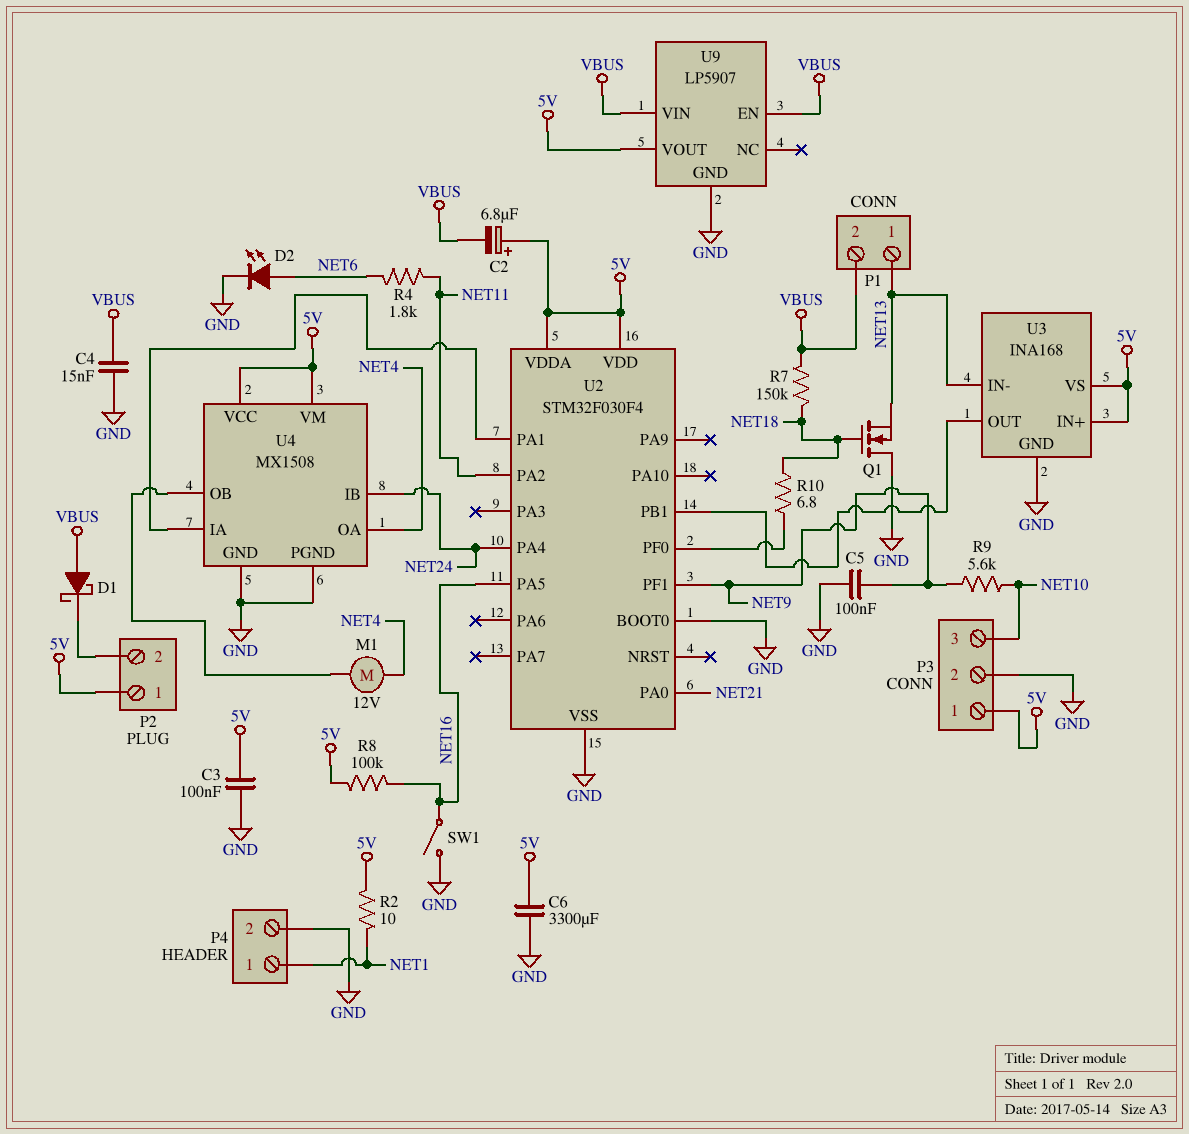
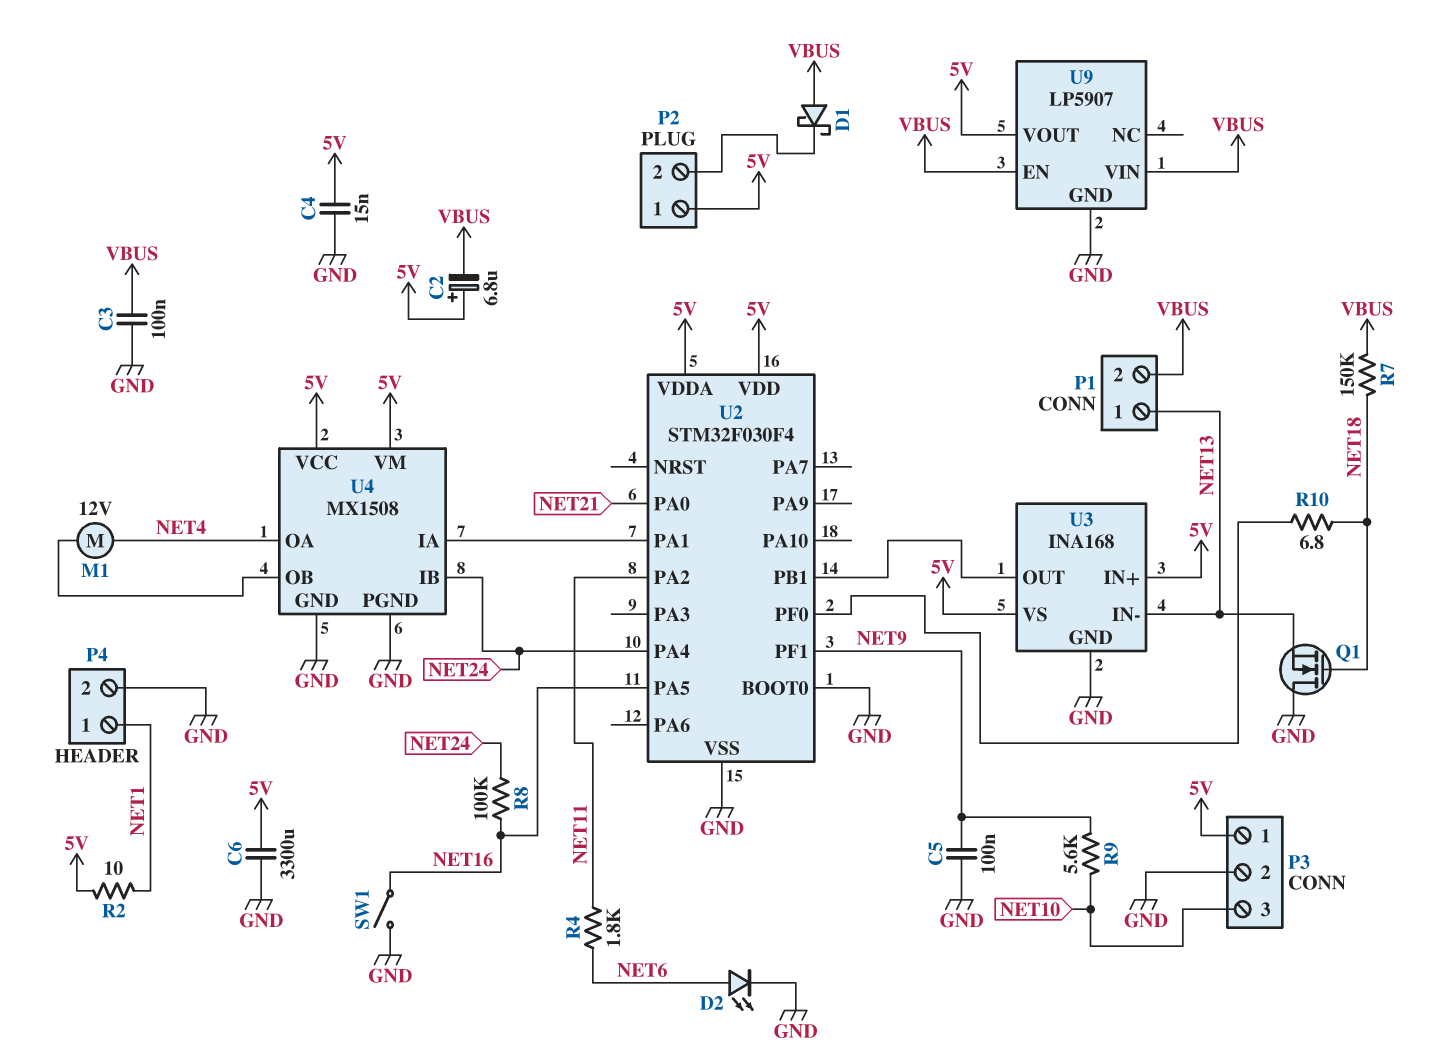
C3: 100nF (5V, GND) -> 100nF (GND, VBUS)
C4: 15nF (GND, VBUS) -> 15nF (5V, GND)
R8: 100k (5V, NET16) -> 100k (NET16, NET24)

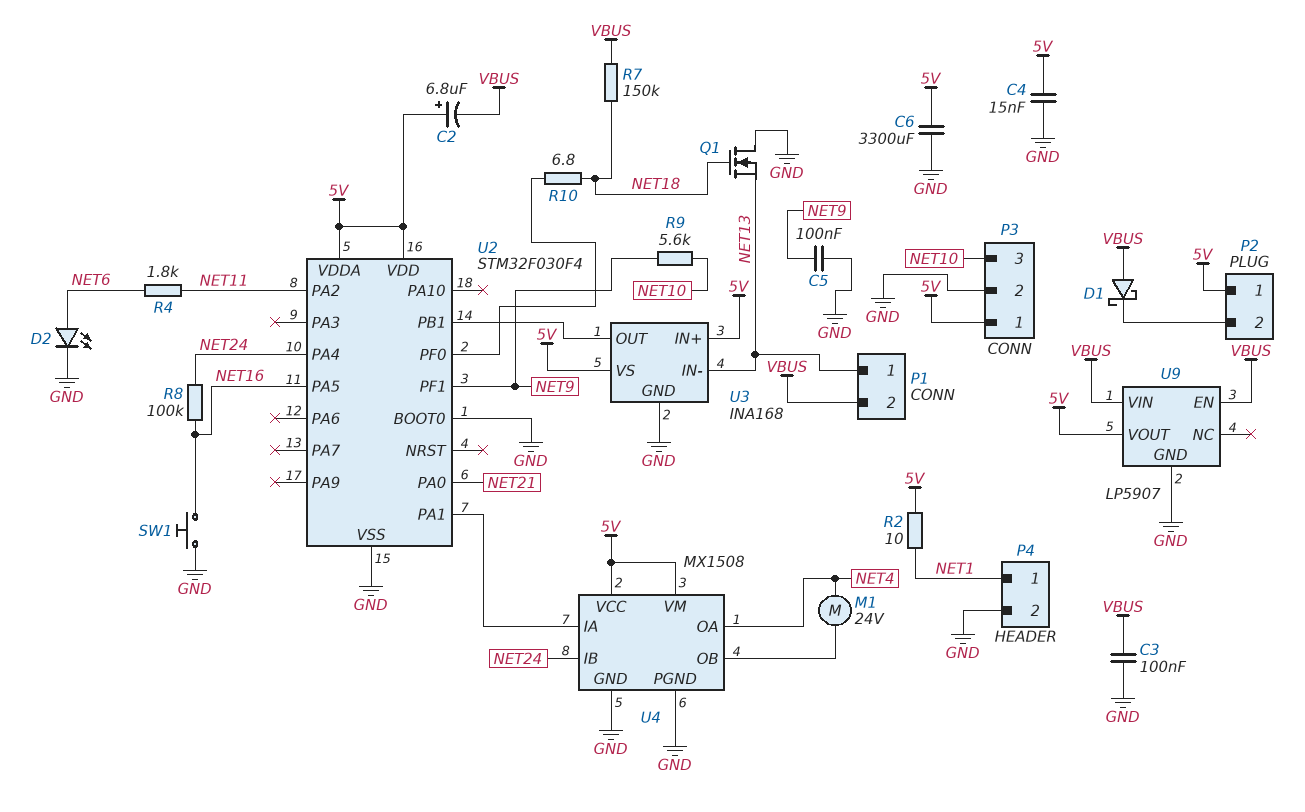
M1: motor 12V (NET4, U4/OB) -> motor 24V (NET4, U4/OB)
SW1: switch (GND, NET16) -> button (GND, NET16)

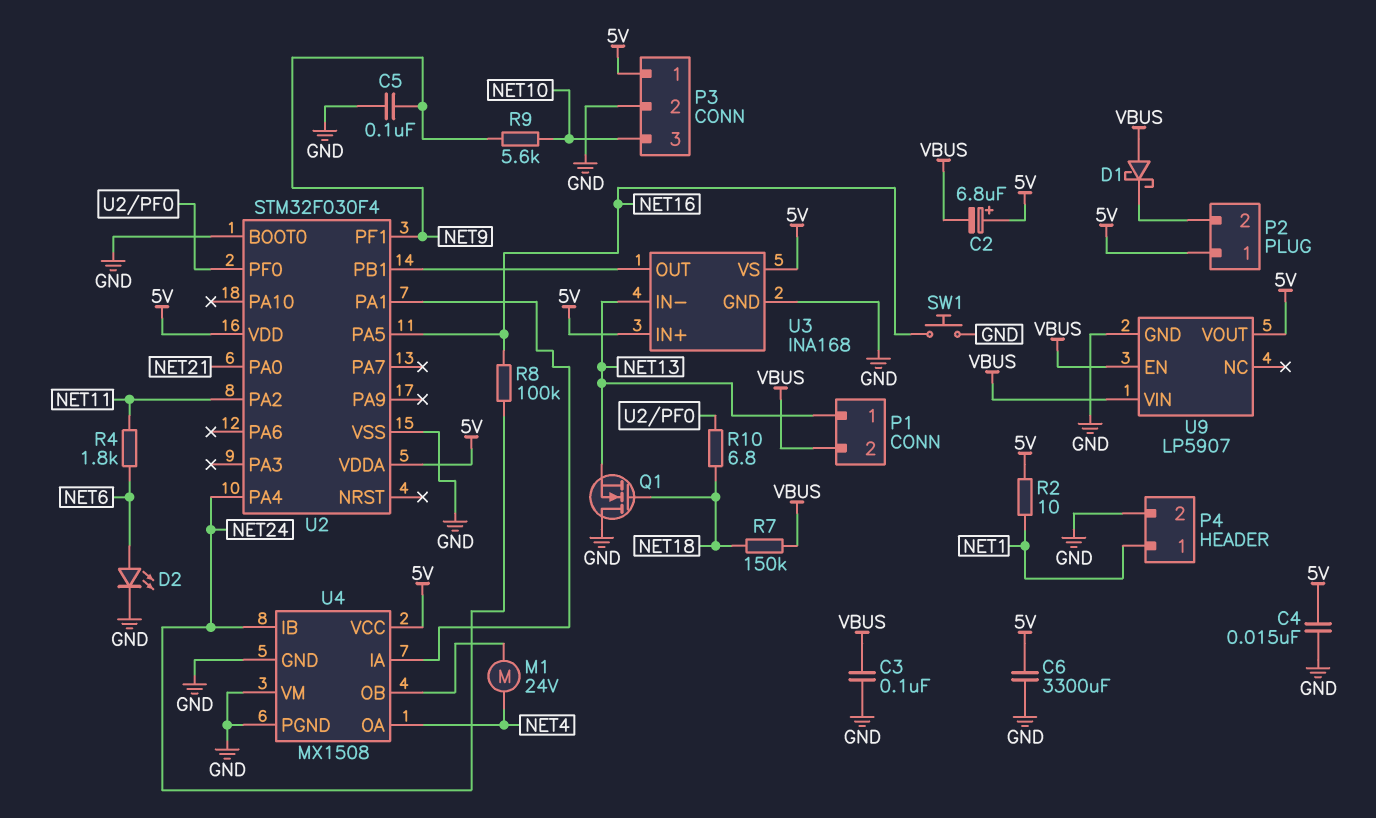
U4 pin VM: 5V -> GND

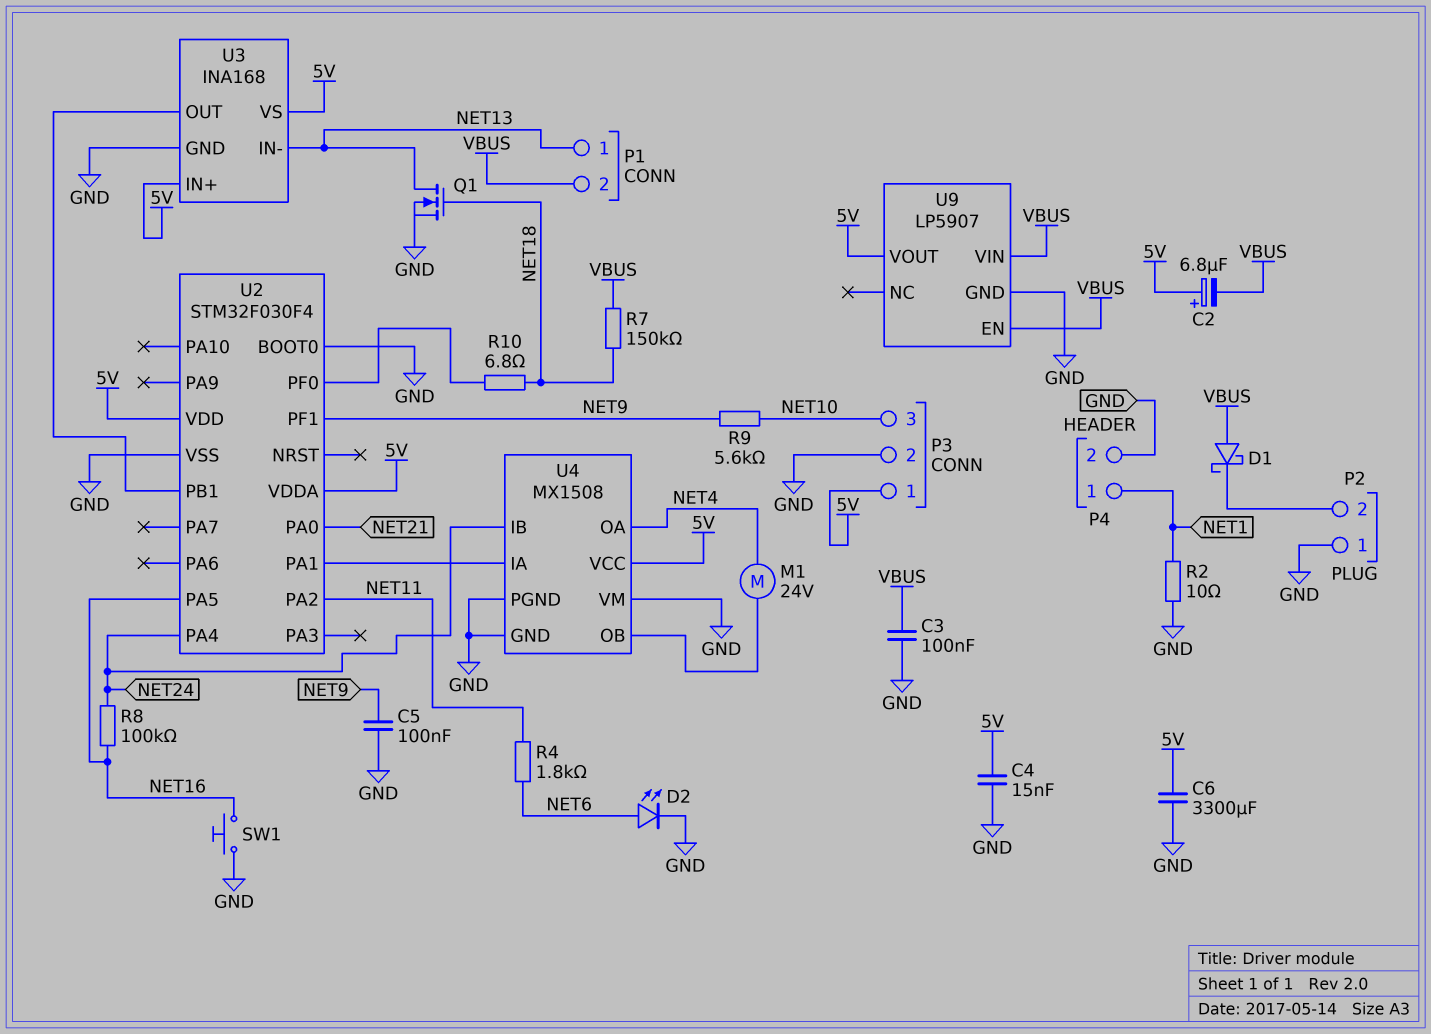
P2 pin 1: 5V -> GND
Q1: NMOS (G NET18, D GND, S NET13) -> NMOS (G NET18, D NET13, S GND)
R2: 10 (5V, NET1) -> 10 (GND, NET1)

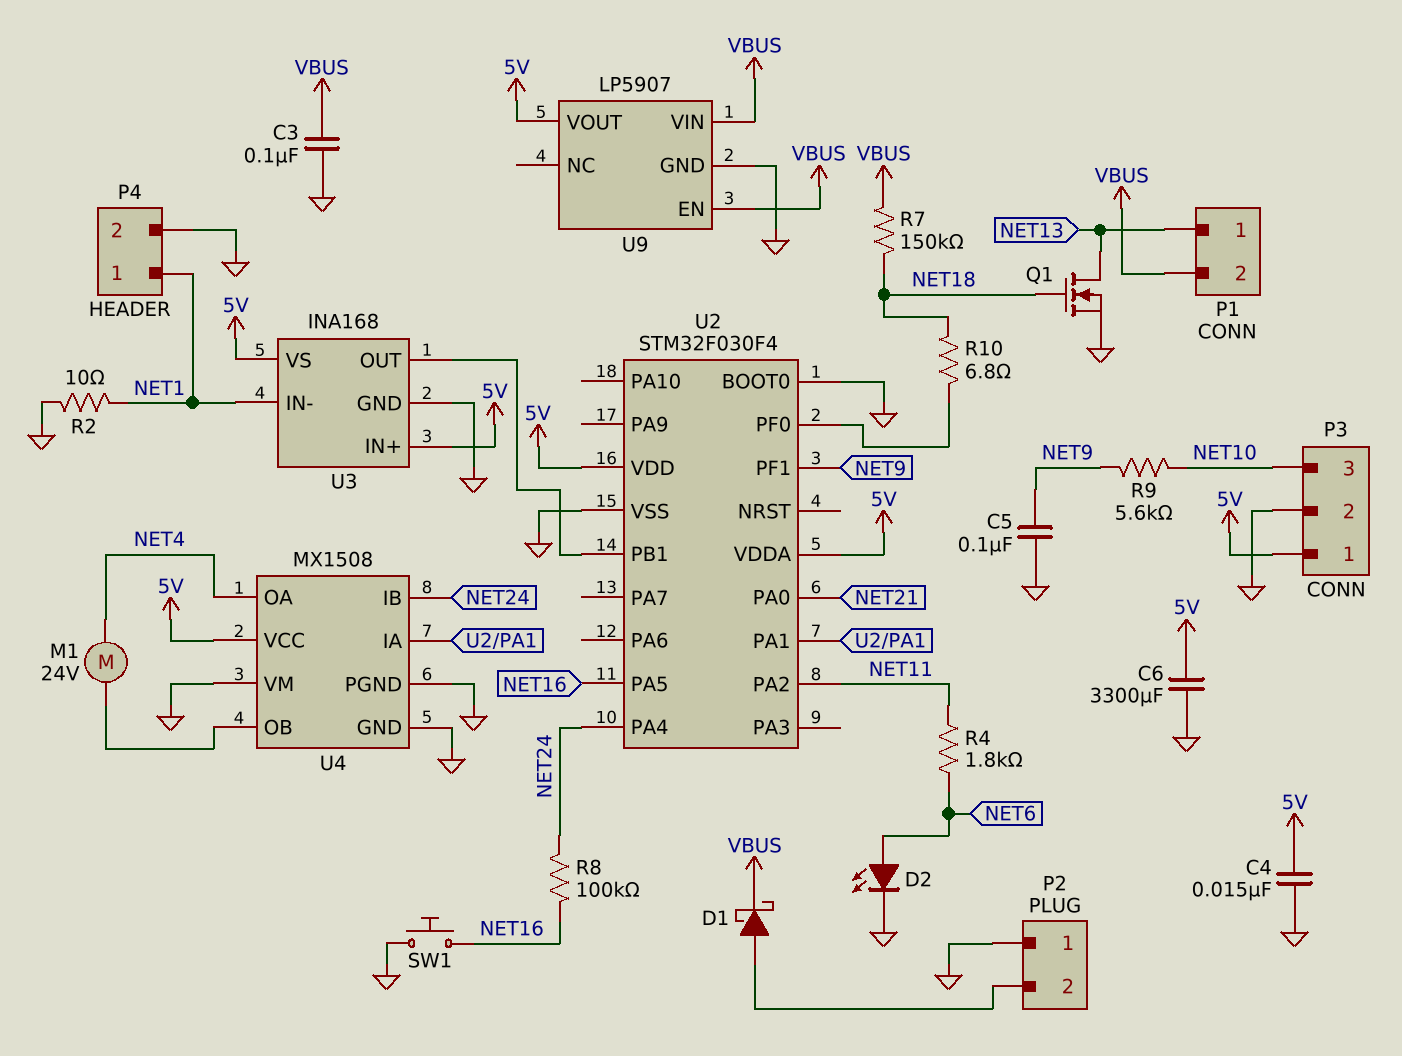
C2: 6.8uF (plus 5V, minus VBUS) -> none
D1: schottky (A VBUS, K P2/2) -> schottky (A P2/2, K VBUS)
U3 pin IN-: NET13 -> NET1

